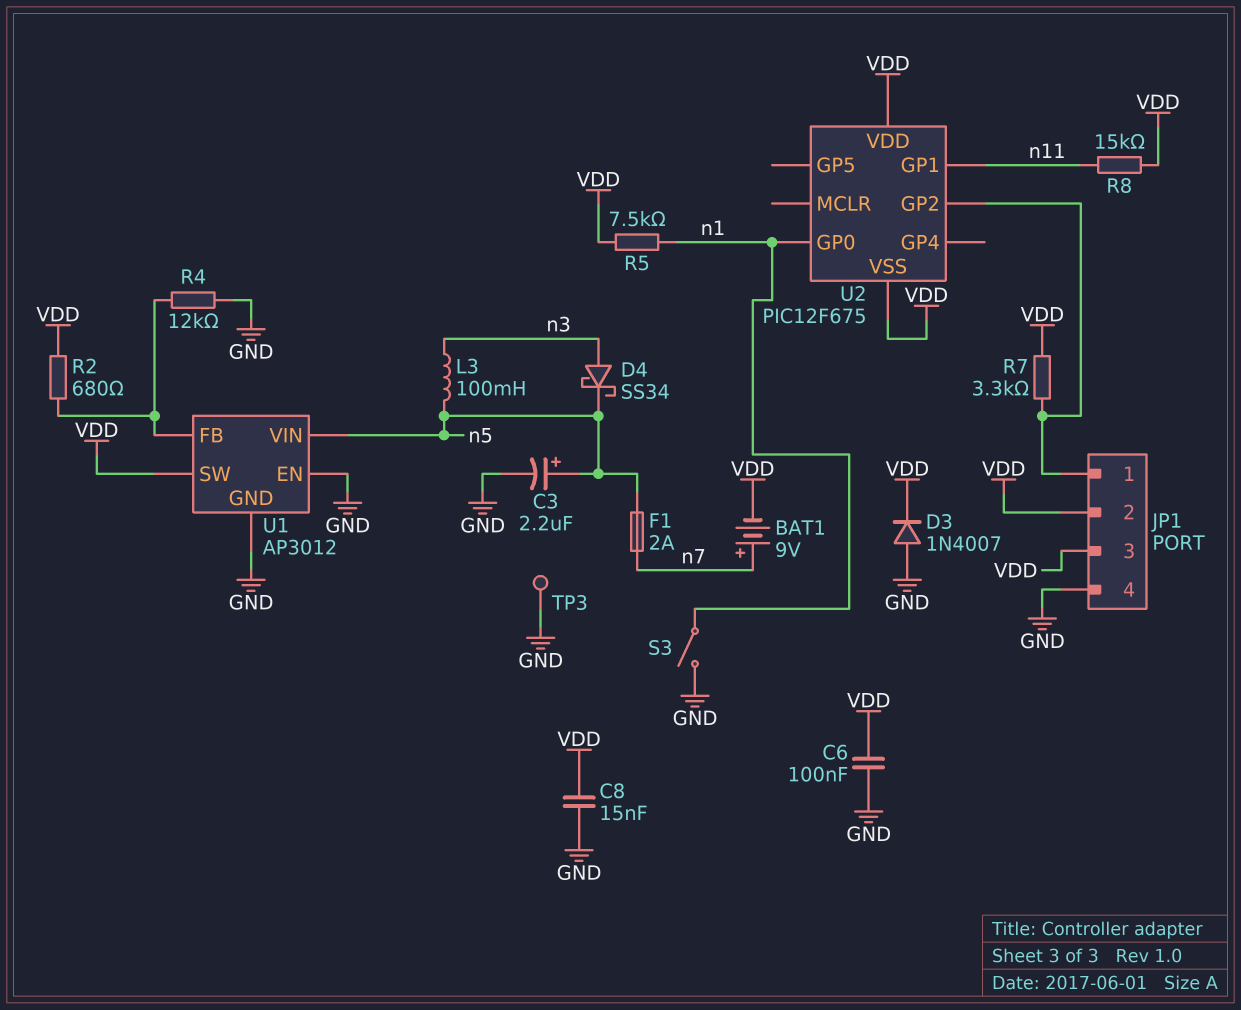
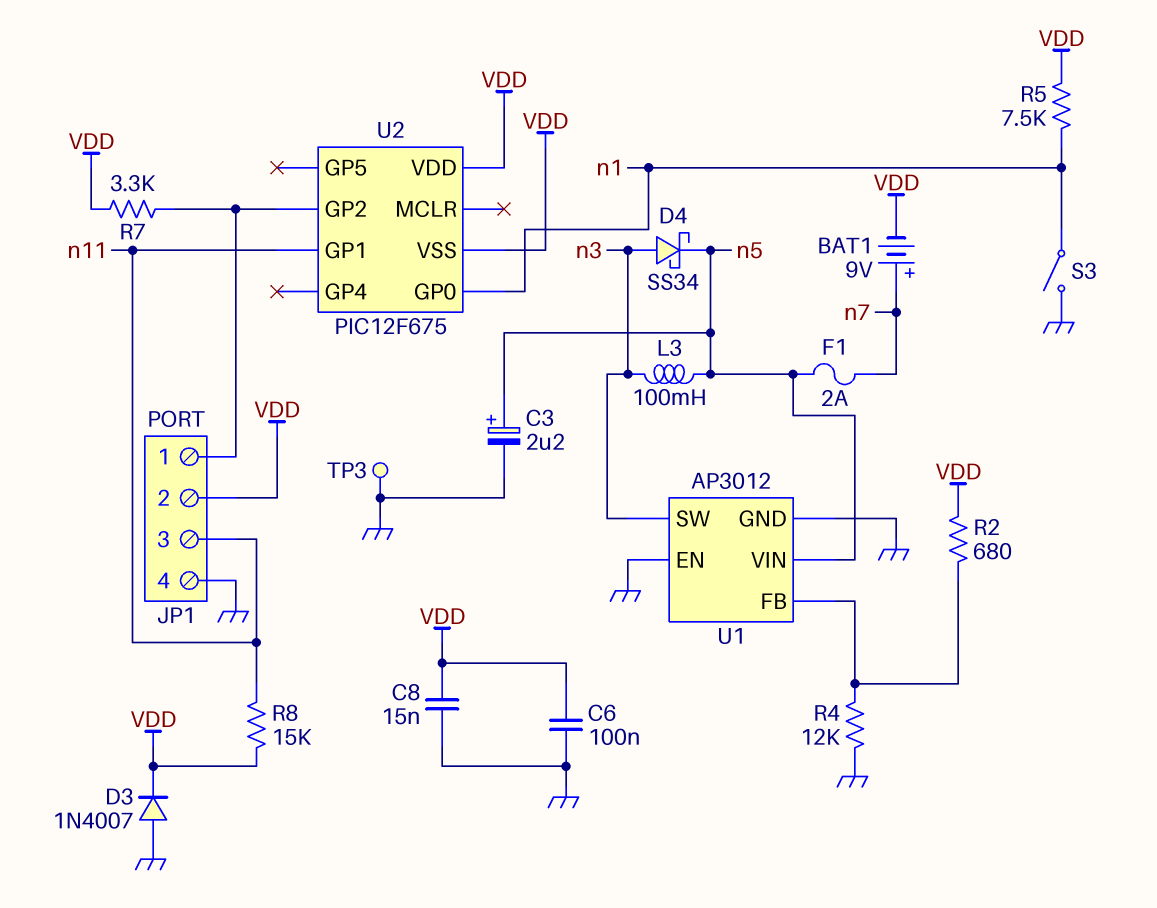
JP1 pin 3: VDD -> n11
U1 pin SW: VDD -> n3

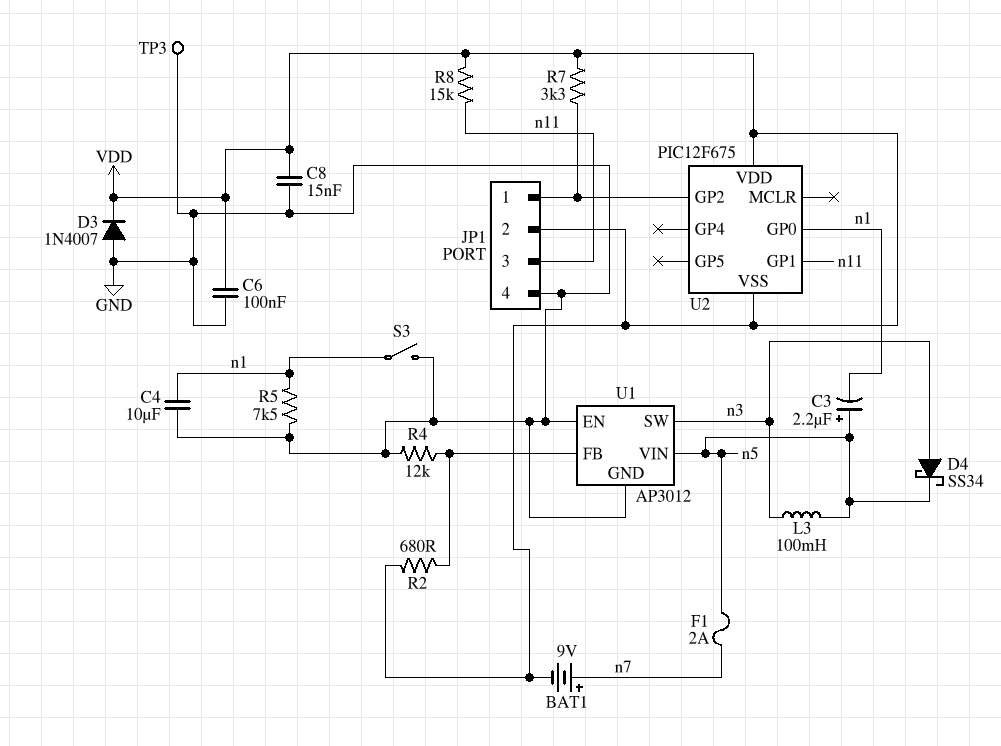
C3: 2.2uF (plus n5, minus GND) -> 2.2uF (plus n5, minus n1)
C4: none -> 10uF (GND, n1)
R5: 7.5k (VDD, n1) -> 7.5k (GND, n1)

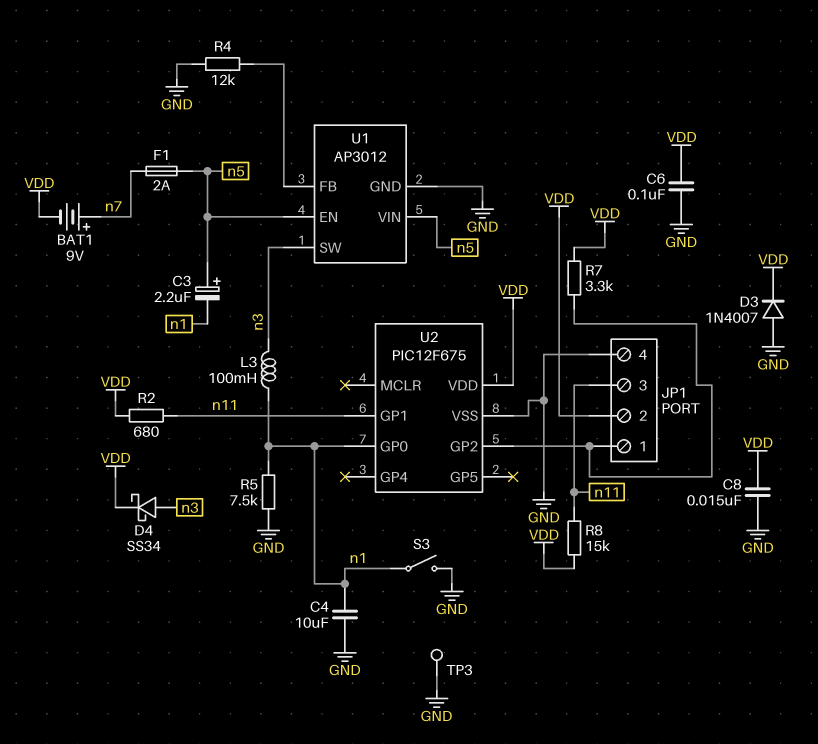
D4: schottky SS34 (A n3, K n5) -> schottky SS34 (A n3, K VDD)
L3: 100mH (n3, n5) -> 100mH (n1, n3)
R2: 680 (U1/FB, VDD) -> 680 (VDD, n11)
U1 pin EN: GND -> n5
U2 pin VSS: VDD -> GND

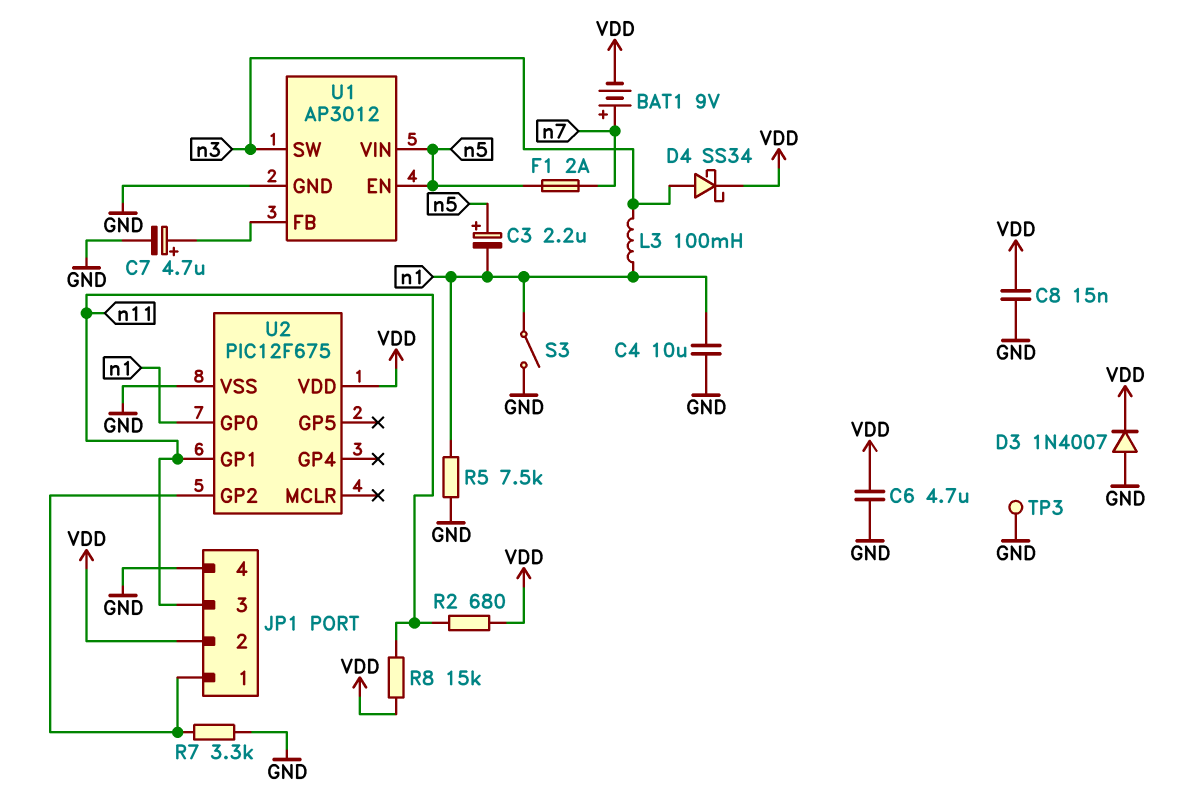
C6: 100nF (GND, VDD) -> 4.7uF (GND, VDD)
C7: none -> 4.7uF (plus U1/FB, minus GND)
R4: 12k (GND, U1/FB) -> none
R7: 3.3k (JP1/1, VDD) -> 3.3k (GND, JP1/1)

